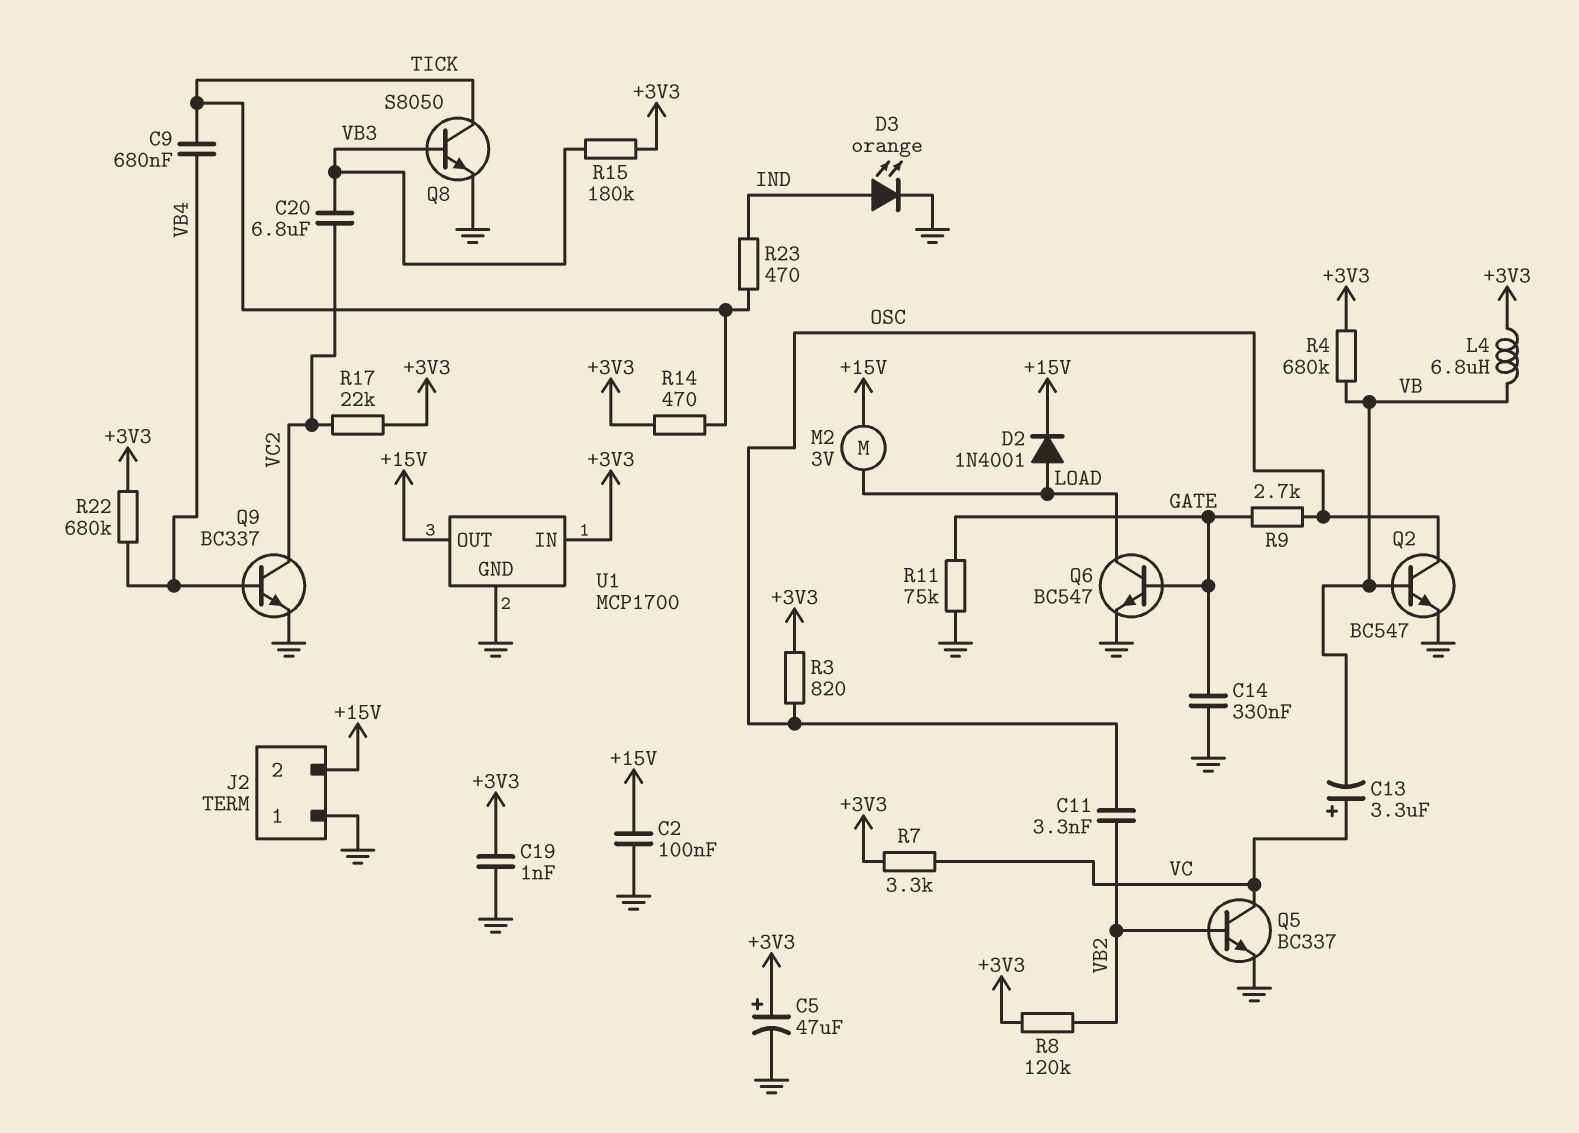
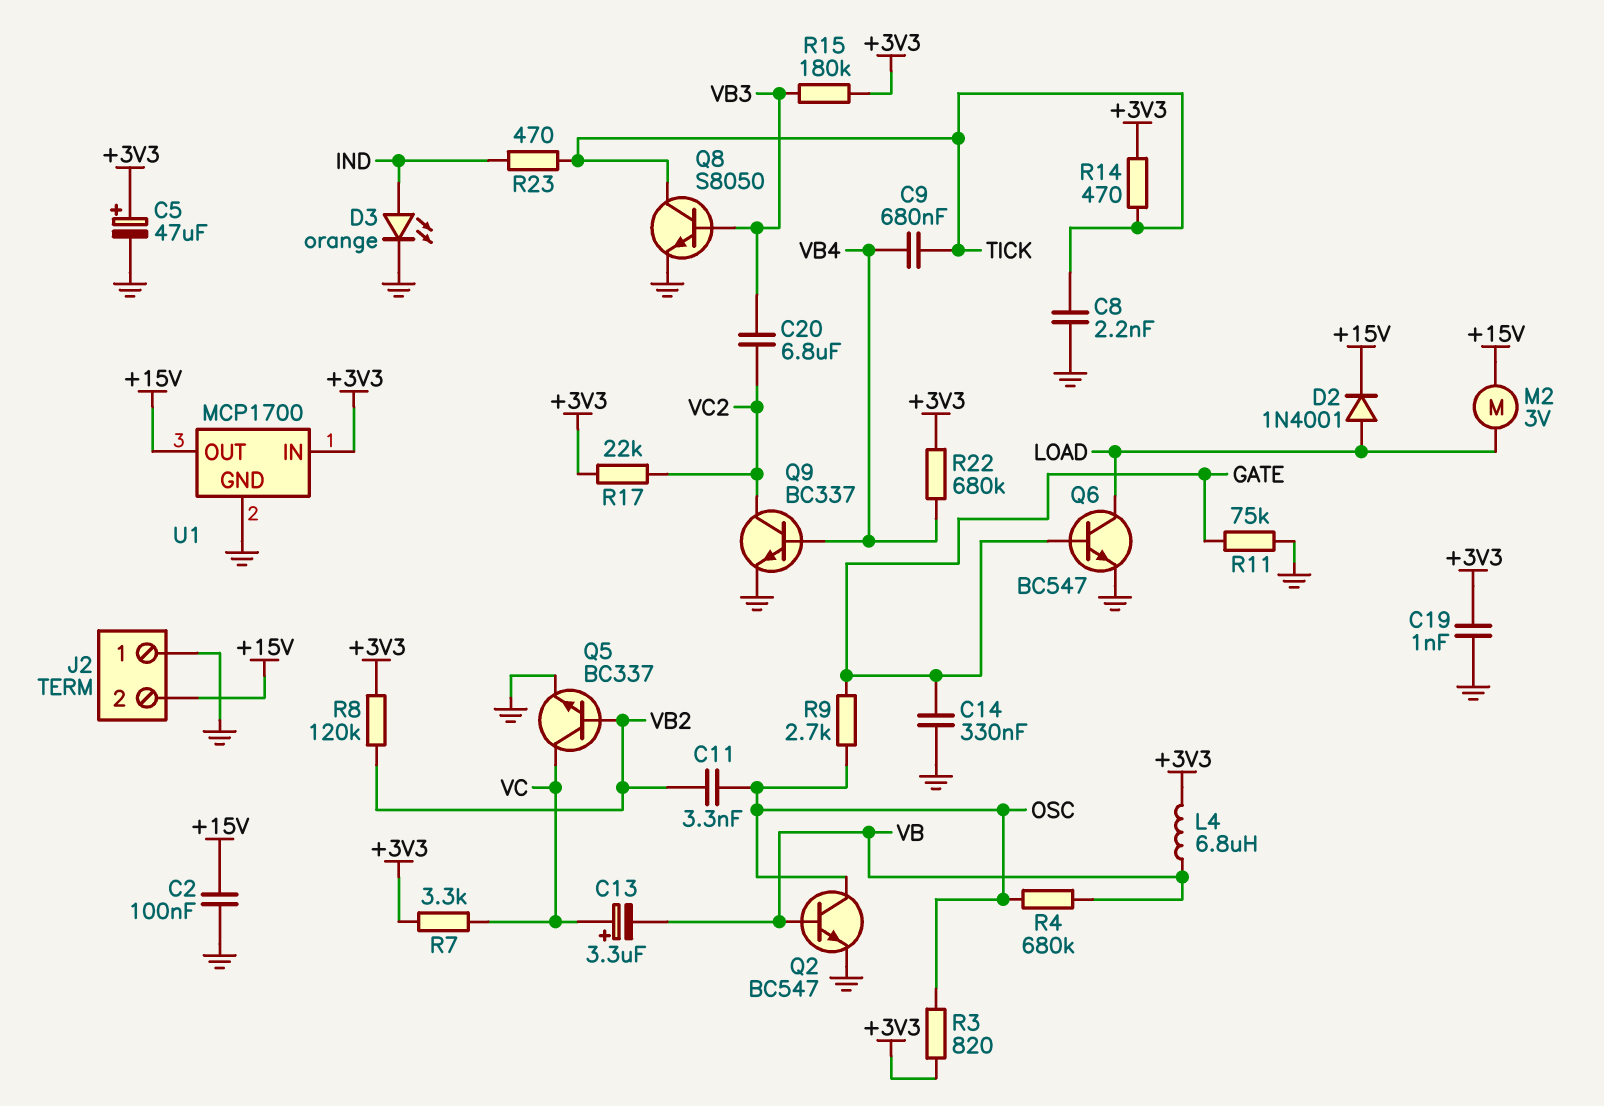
C8: none -> 2.2nF (GND, TICK)
R4: 680k (+3V3, VB) -> 680k (OSC, VB)

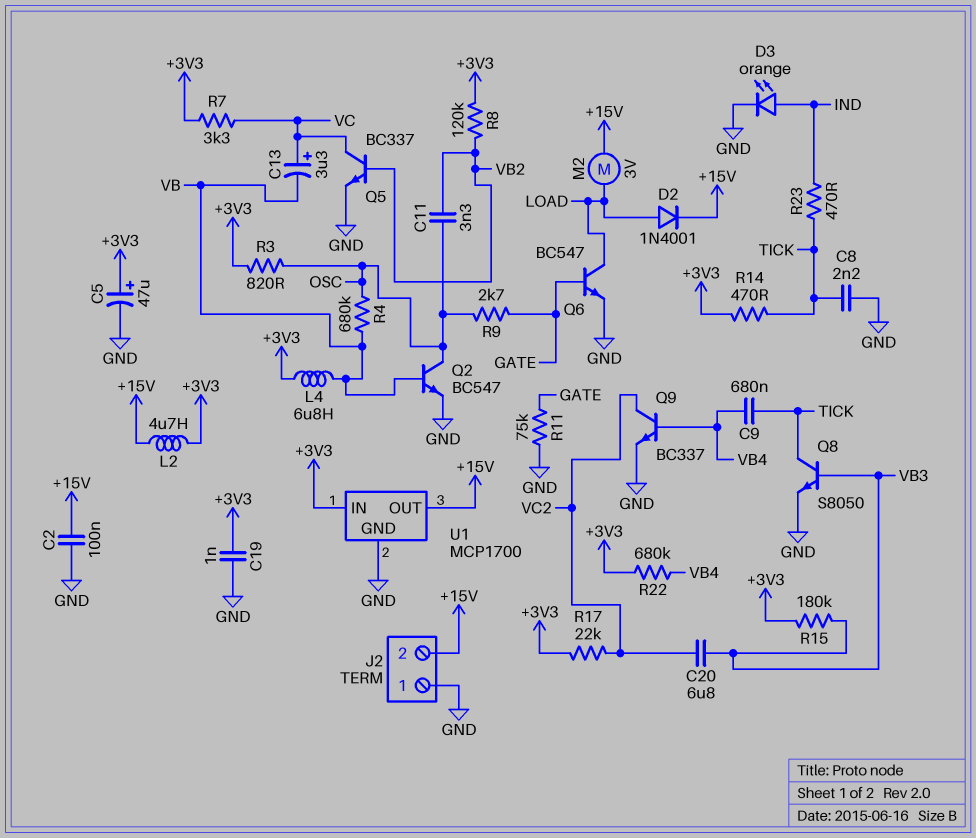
C14: 330nF (GATE, GND) -> none
L2: none -> 4.7uH (+3V3, +15V)

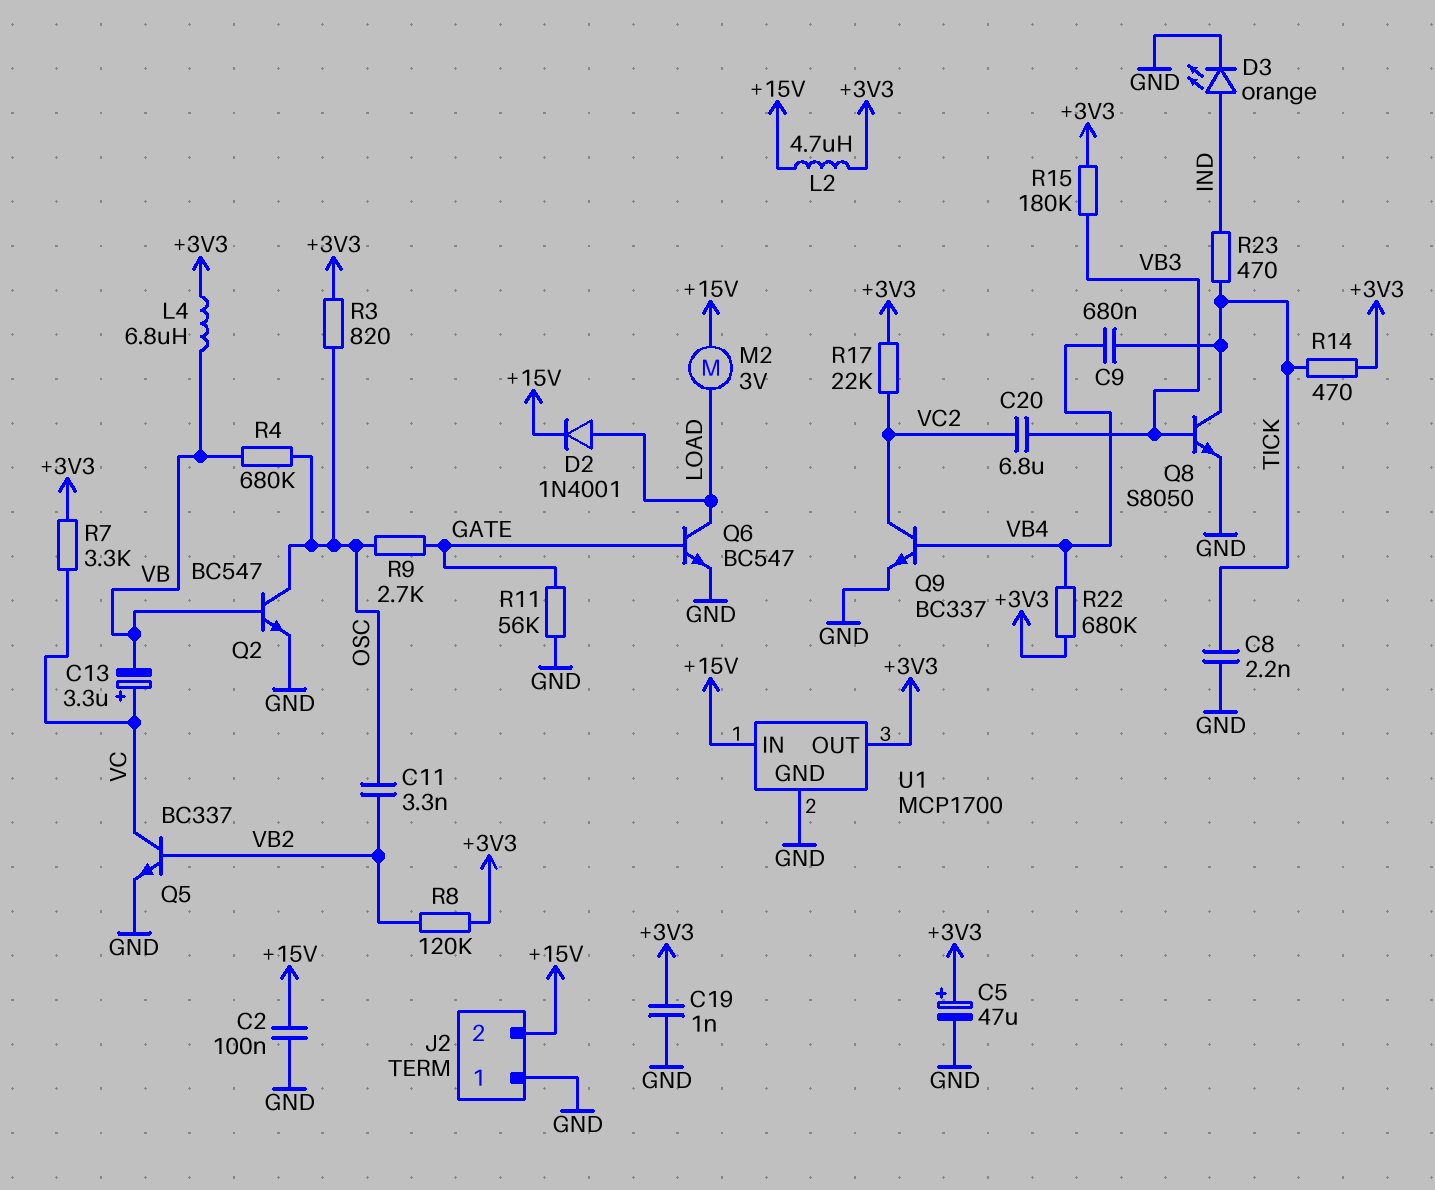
R11: 75k (GATE, GND) -> 56k (GATE, GND)
U1 pin IN: +3V3 -> +15V
U1 pin OUT: +15V -> +3V3

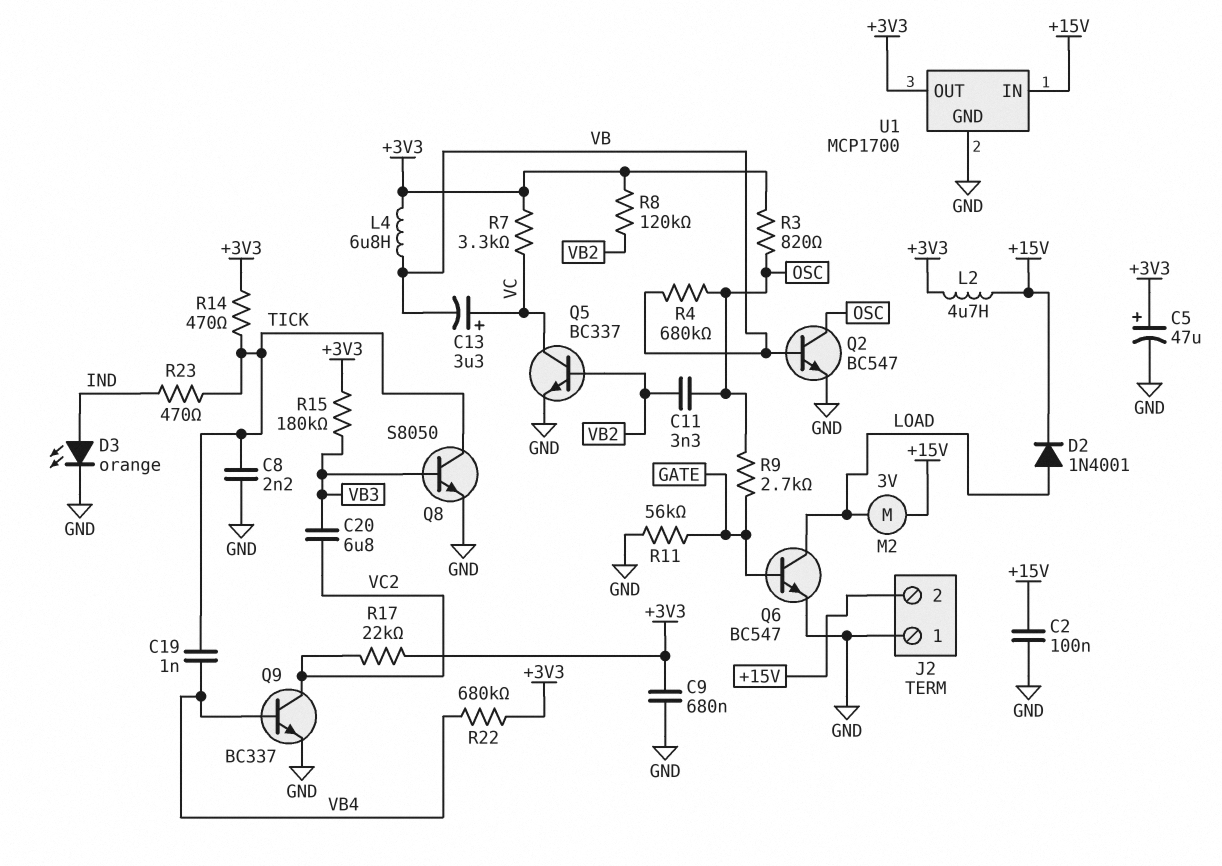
C9: 680nF (TICK, VB4) -> 680nF (+3V3, GND)
C19: 1nF (+3V3, GND) -> 1nF (TICK, VB4)

